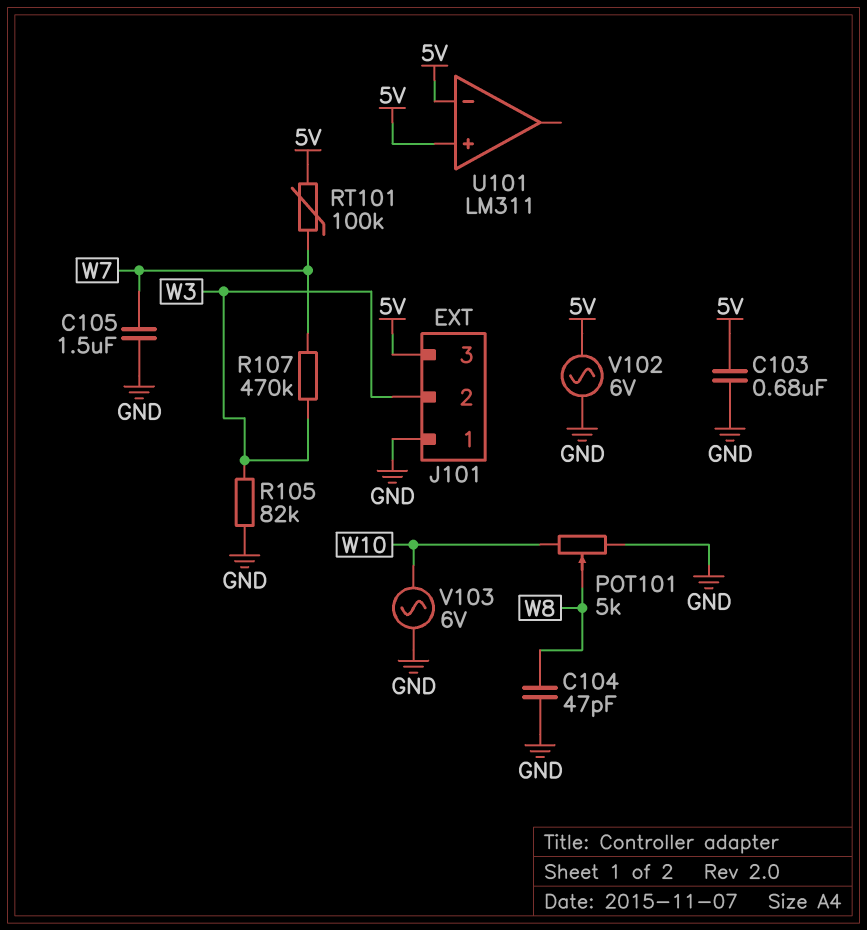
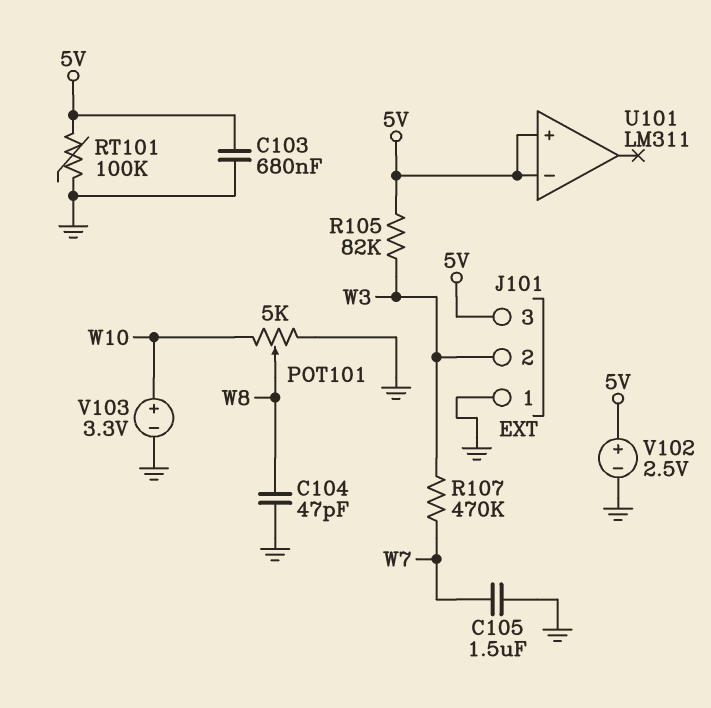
R105: 82k (GND, W3) -> 82k (5V, W3)
RT101: 100k (5V, W7) -> 100k (5V, GND)
V102: AC 6V (5V, GND) -> 2.5V (plus 5V, minus GND)
V103: AC 6V (GND, W10) -> 3.3V (plus W10, minus GND)

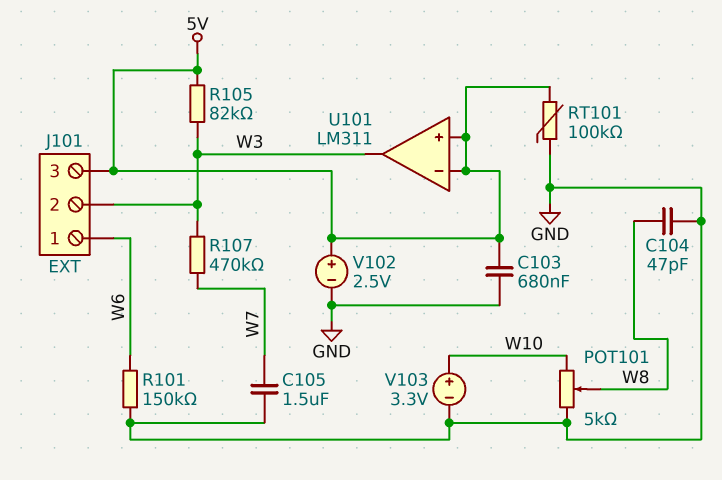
J101 pin 1: GND -> W6
R101: none -> 150k (GND, W6)
U101 pin out: none -> W3

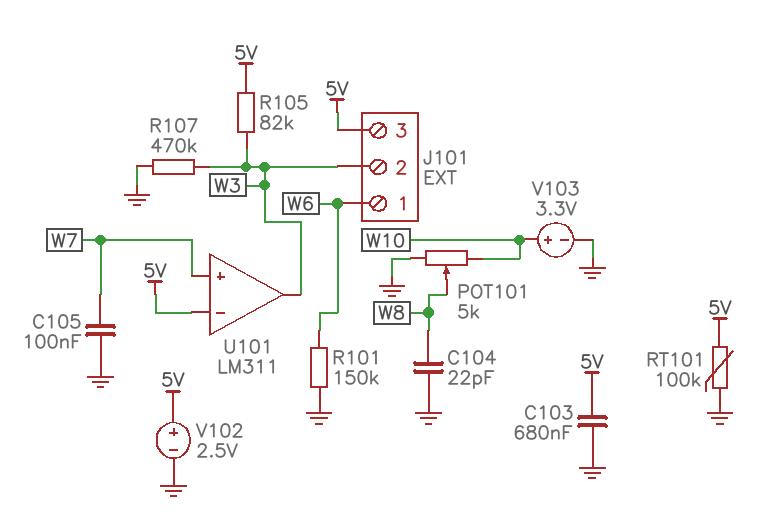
C104: 47pF (GND, W8) -> 22pF (GND, W8)
C105: 1.5uF (GND, W7) -> 100nF (GND, W7)
R107: 470k (W3, W7) -> 470k (GND, W3)
U101 pin in+: 5V -> W7

